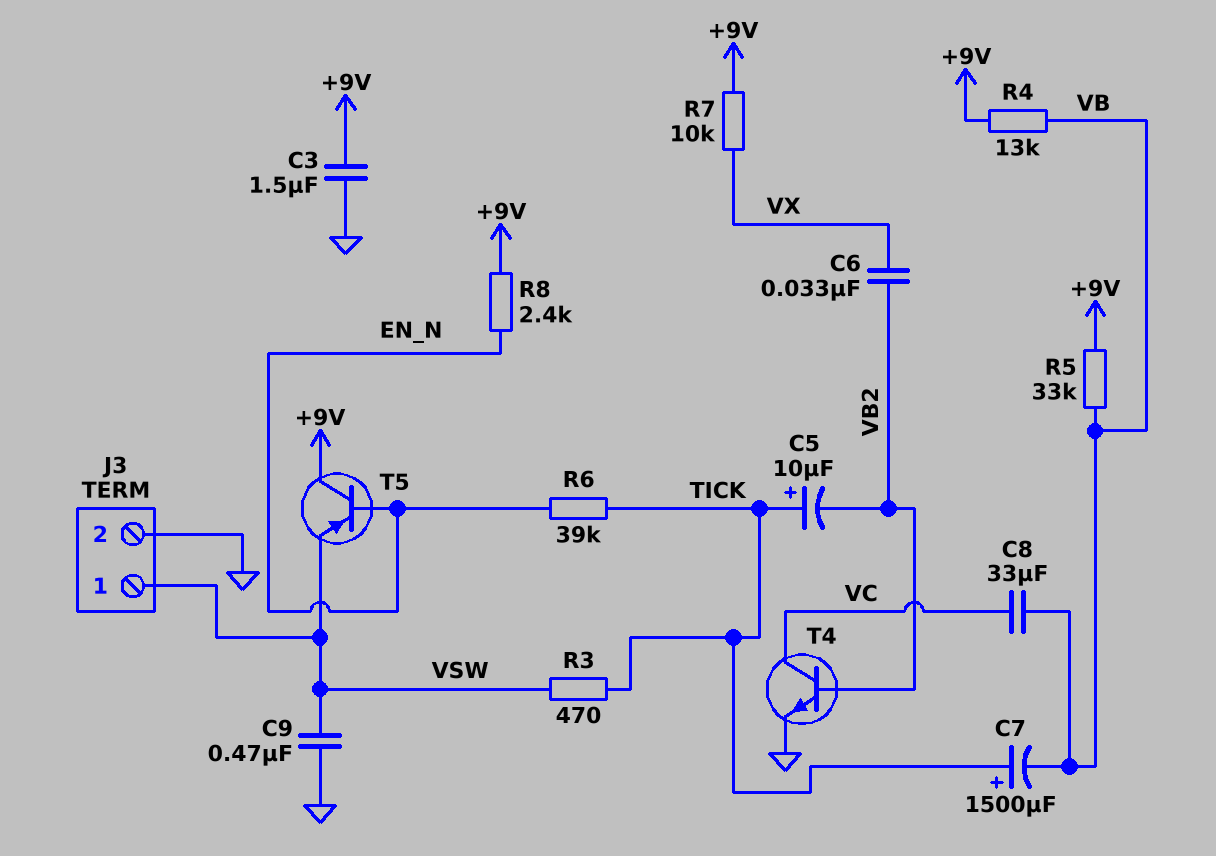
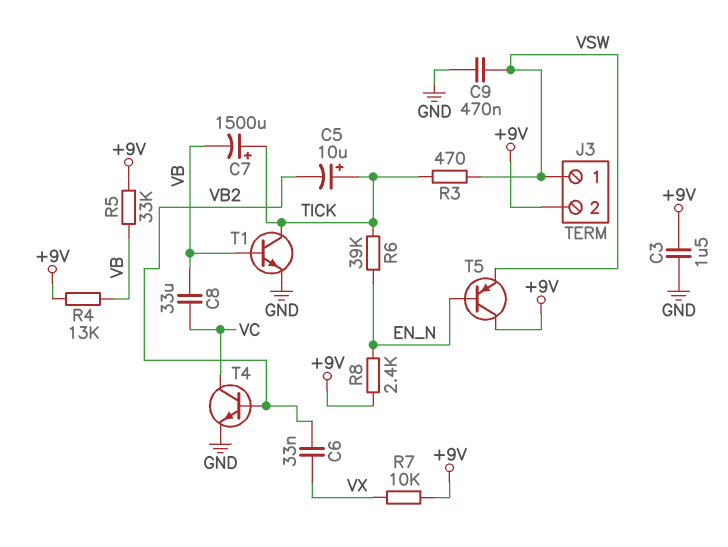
J3 pin 2: GND -> +9V
T1: none -> NPN (B VB, C TICK, E GND)

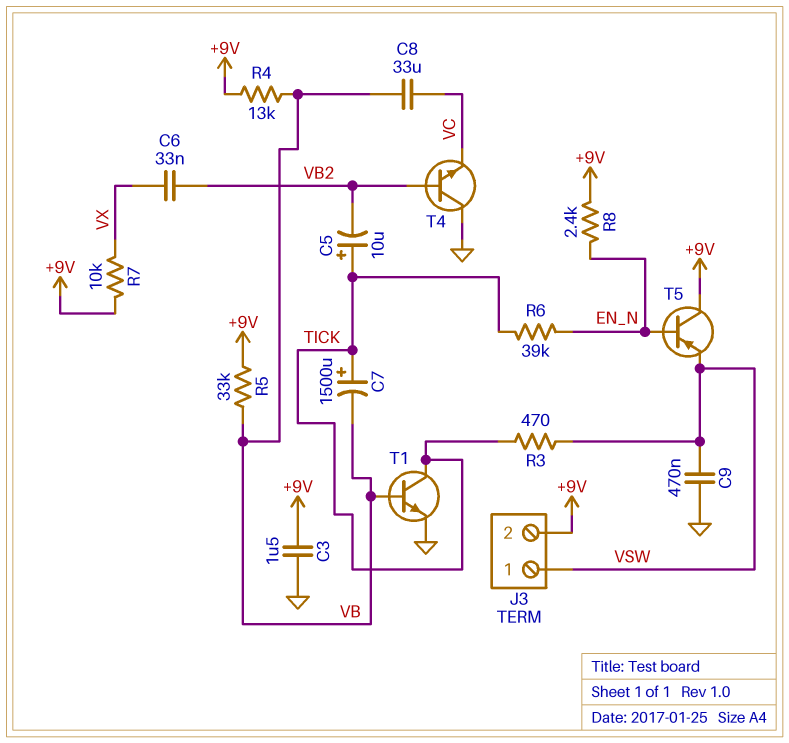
T4: NPN (B VB2, C VC, E GND) -> NPN (B VB2, C GND, E VC)

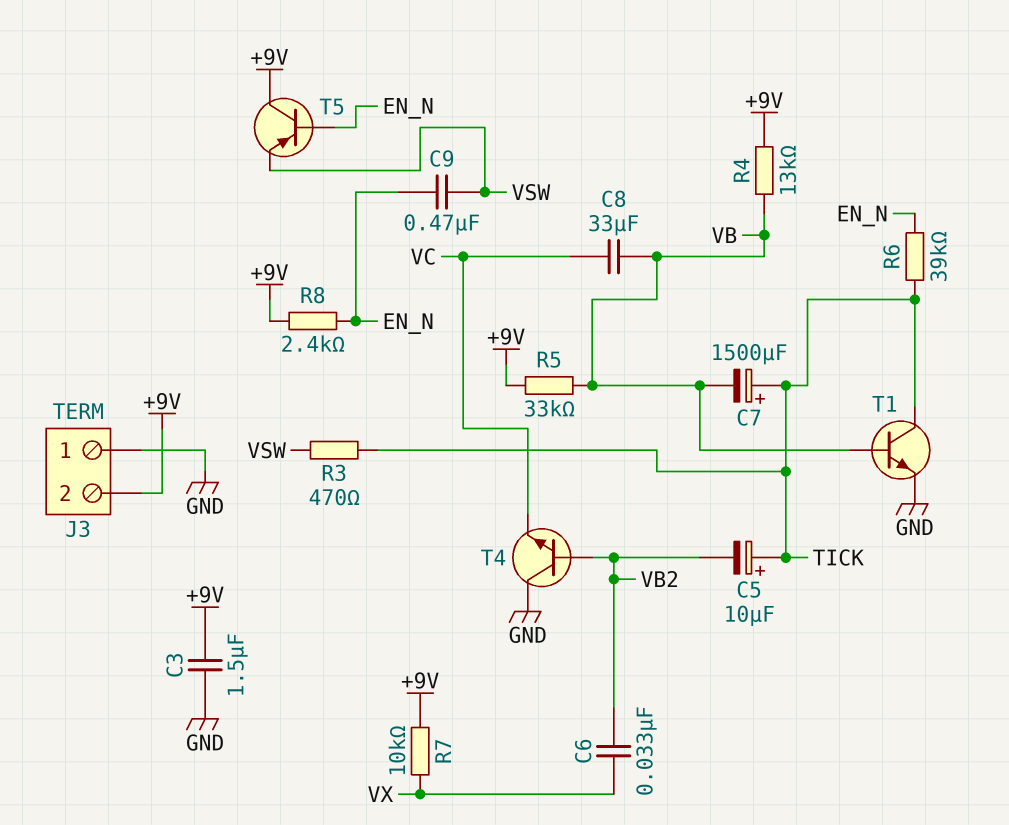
C9: 470nF (GND, VSW) -> 470nF (EN_N, VSW)
J3 pin 1: VSW -> GND

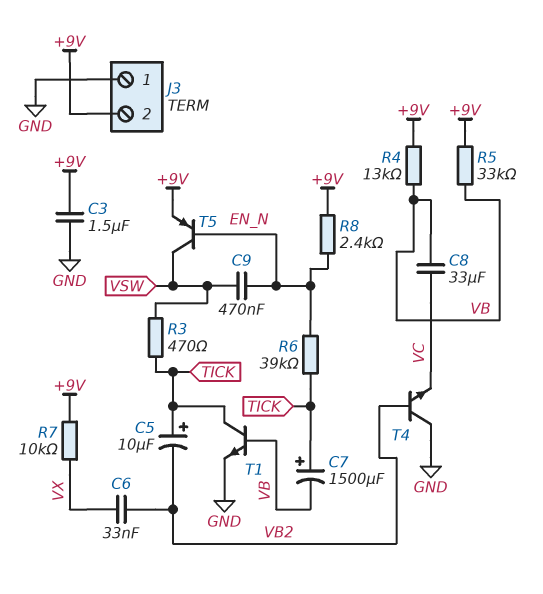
T5: PNP (B EN_N, C +9V, E VSW) -> PNP (B EN_N, C VSW, E +9V)

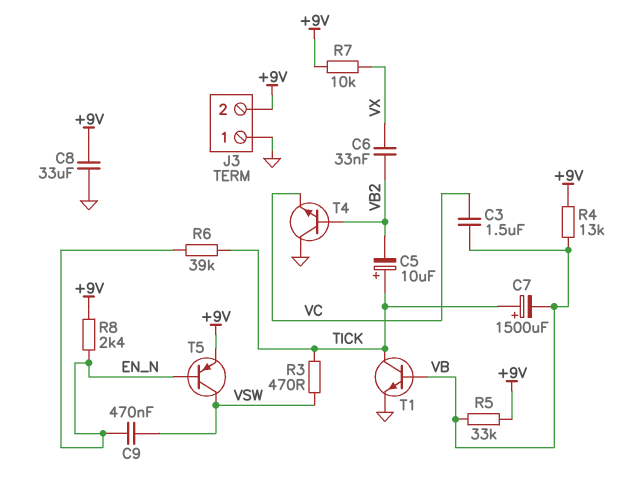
C3: 1.5uF (+9V, GND) -> 1.5uF (VB, VC)
C8: 33uF (VB, VC) -> 33uF (+9V, GND)

